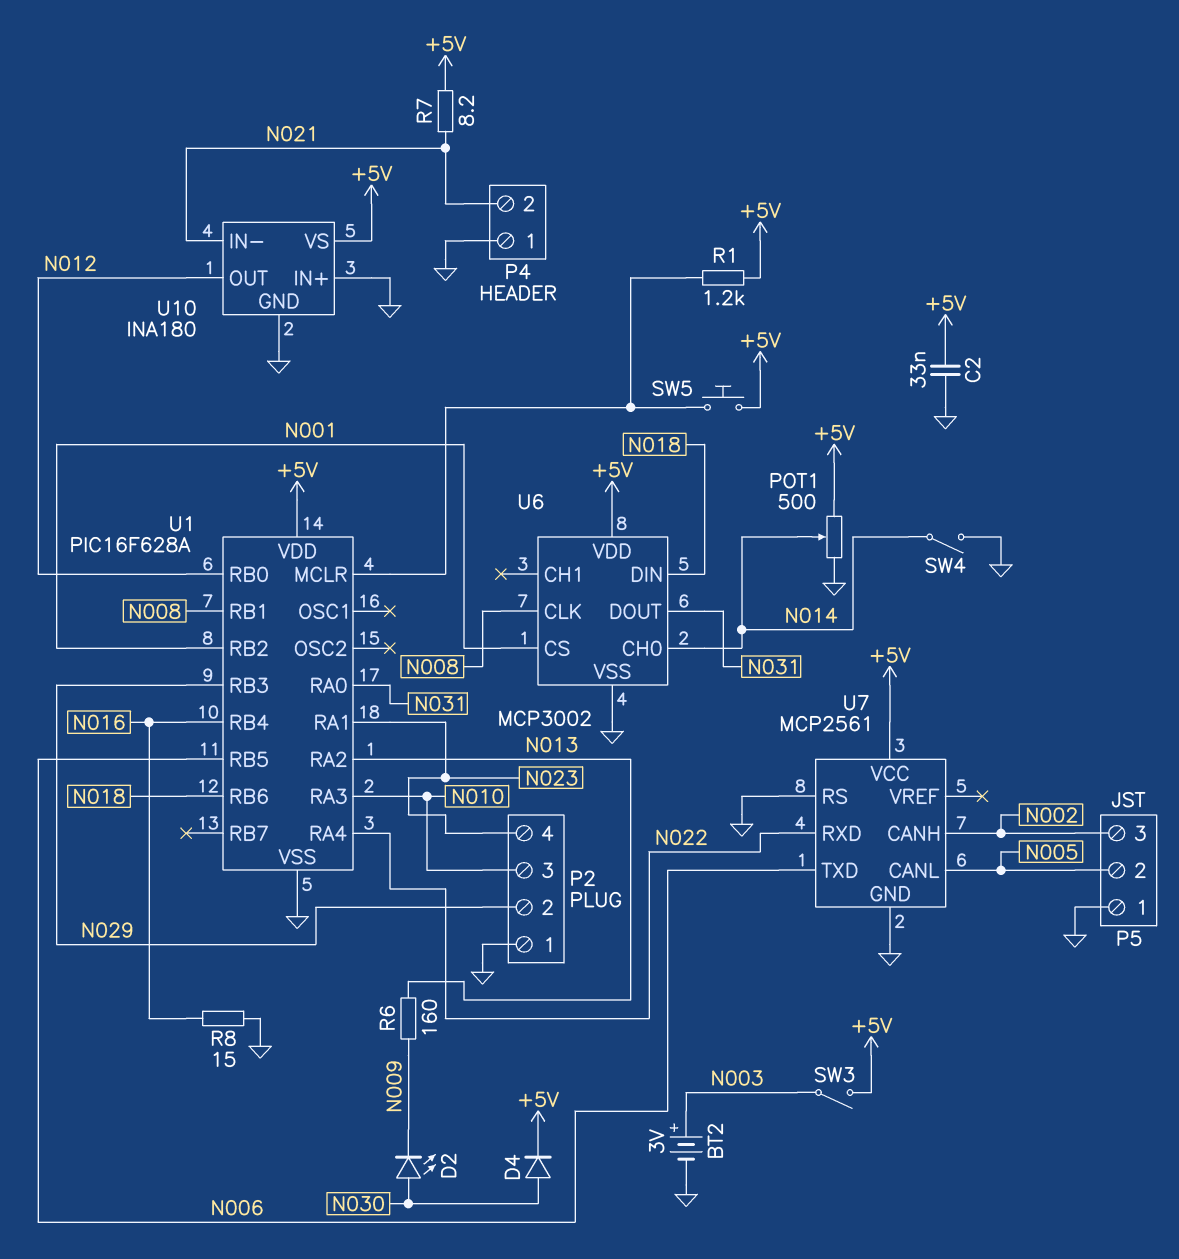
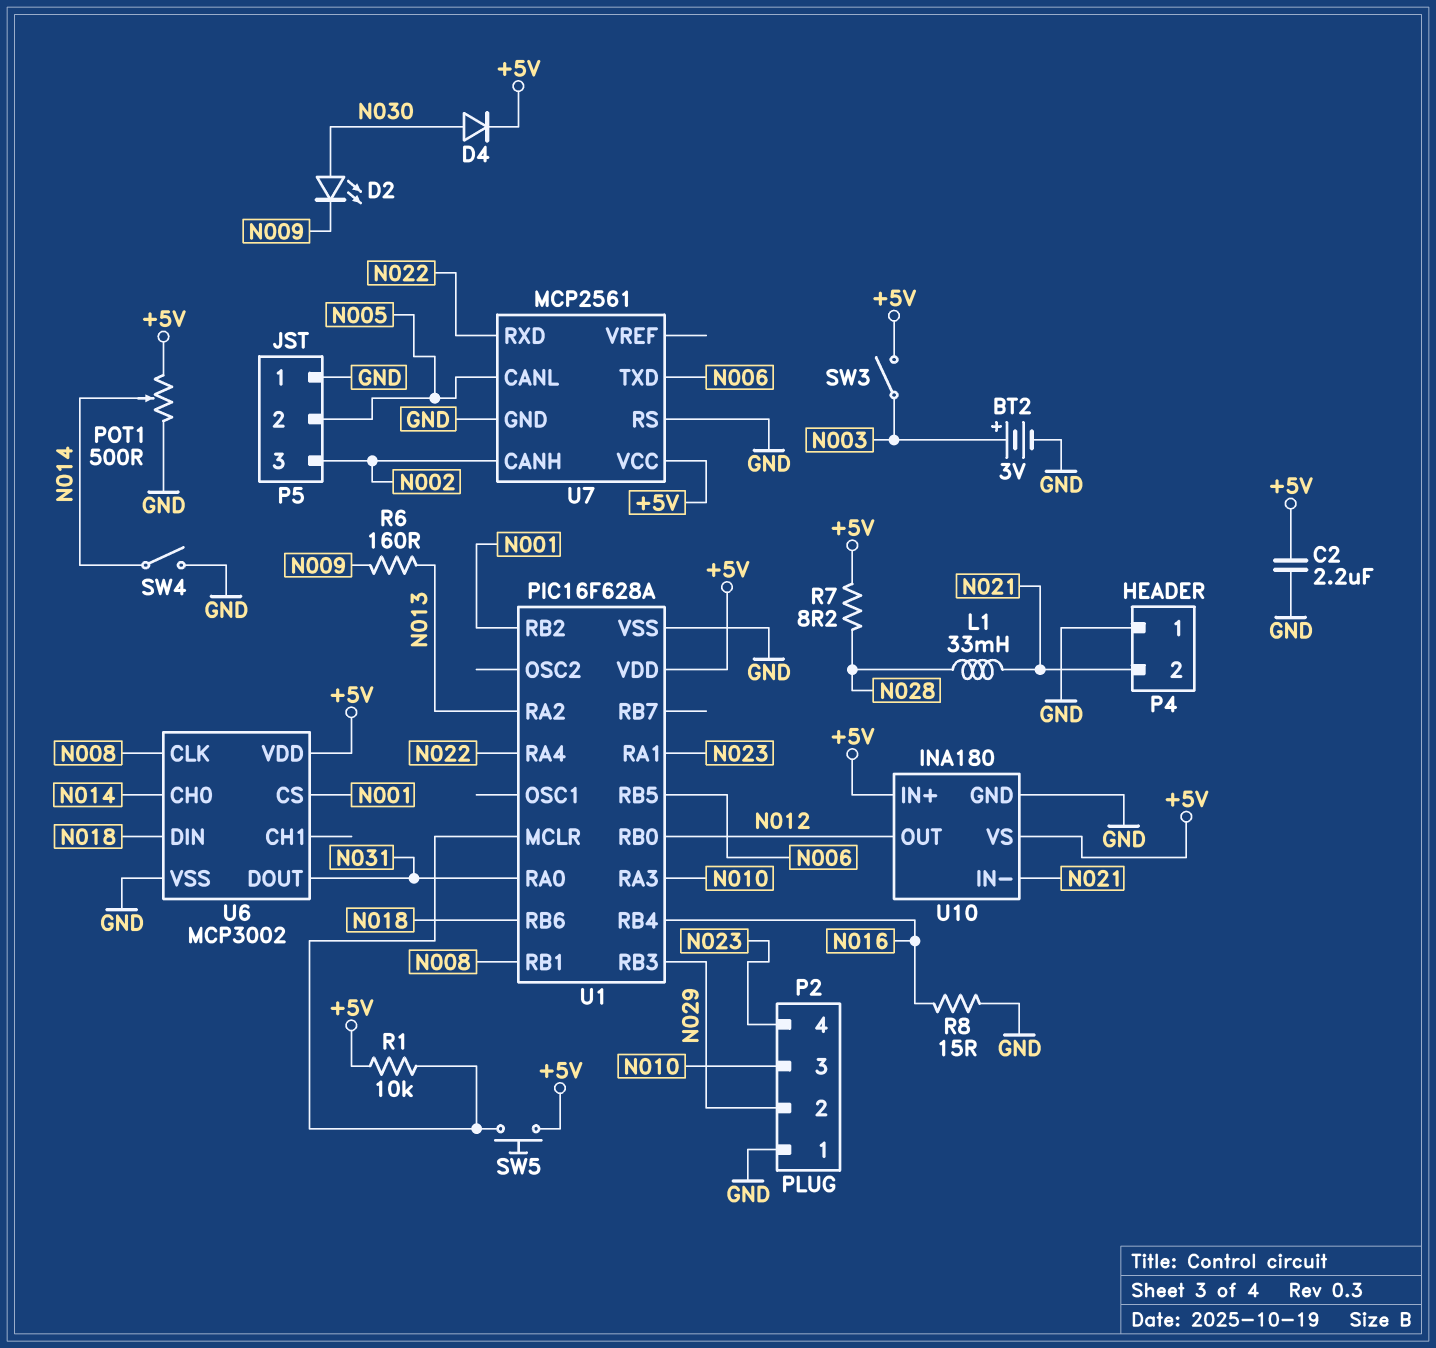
C2: 33nF (+5V, GND) -> 2.2uF (+5V, GND)
L1: none -> 33mH (N021, N028)
R1: 1.2k (+5V, U1/MCLR) -> 10k (+5V, U1/MCLR)
R7: 8.2 (+5V, N021) -> 8.2 (+5V, N028)
U10 pin IN+: GND -> +5V

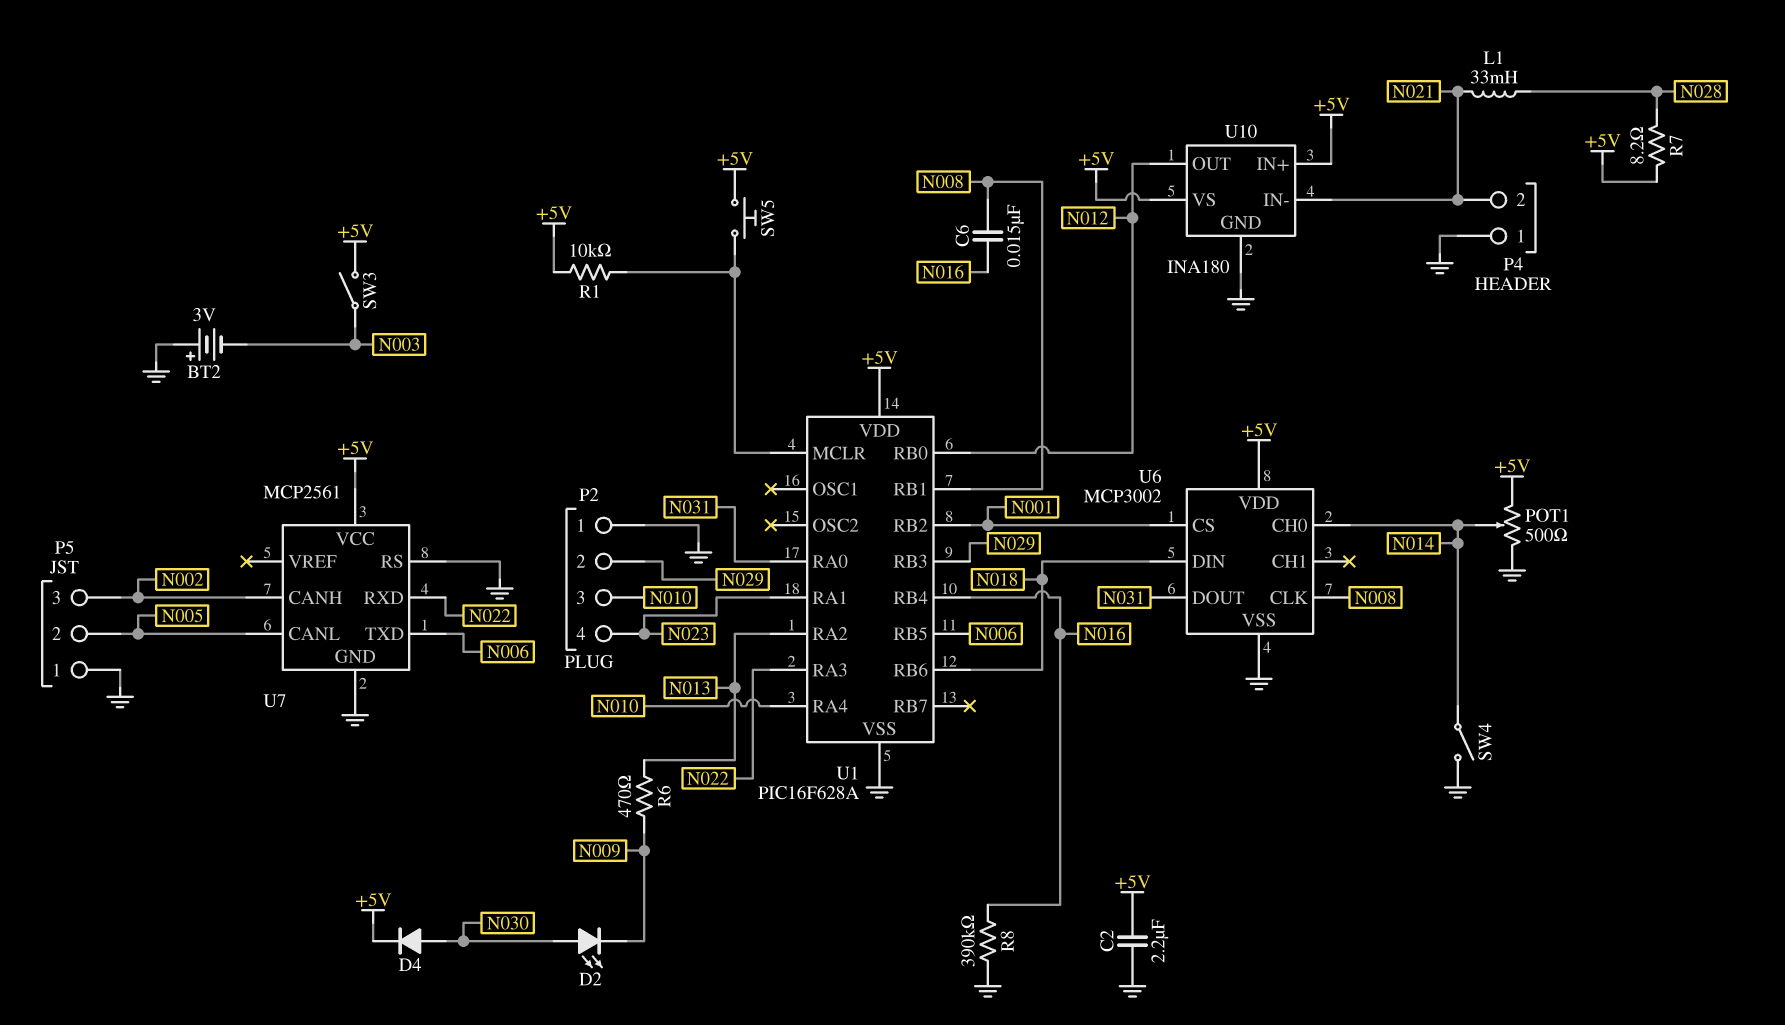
BT2: 3V (plus N003, minus GND) -> 3V (plus GND, minus N003)
C6: none -> 15nF (N008, N016)
R6: 160 (N009, N013) -> 470 (N009, N013)
R8: 15 (GND, N016) -> 390k (GND, N016)
U1 pin RA3: N010 -> N022
U1 pin RA4: N022 -> N010

